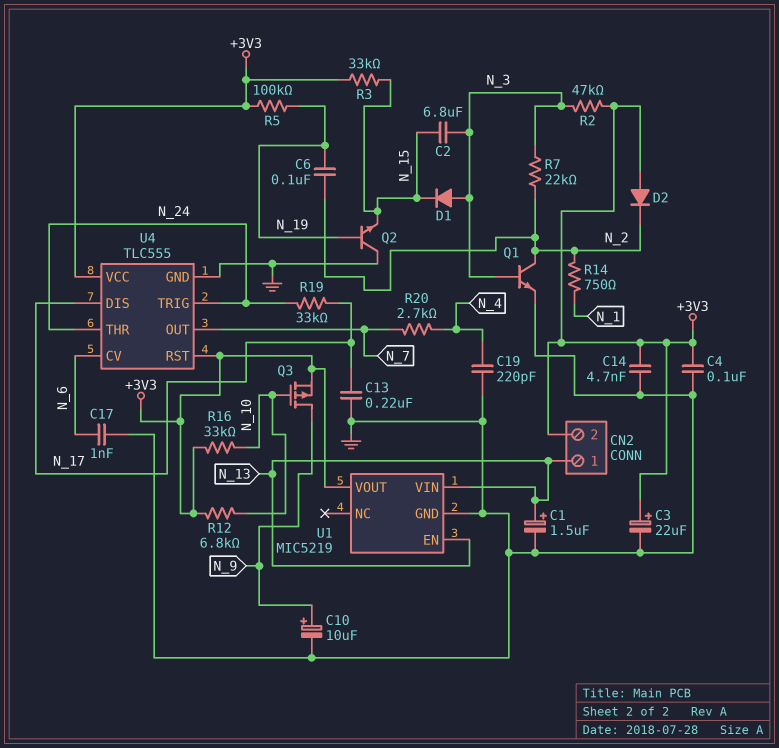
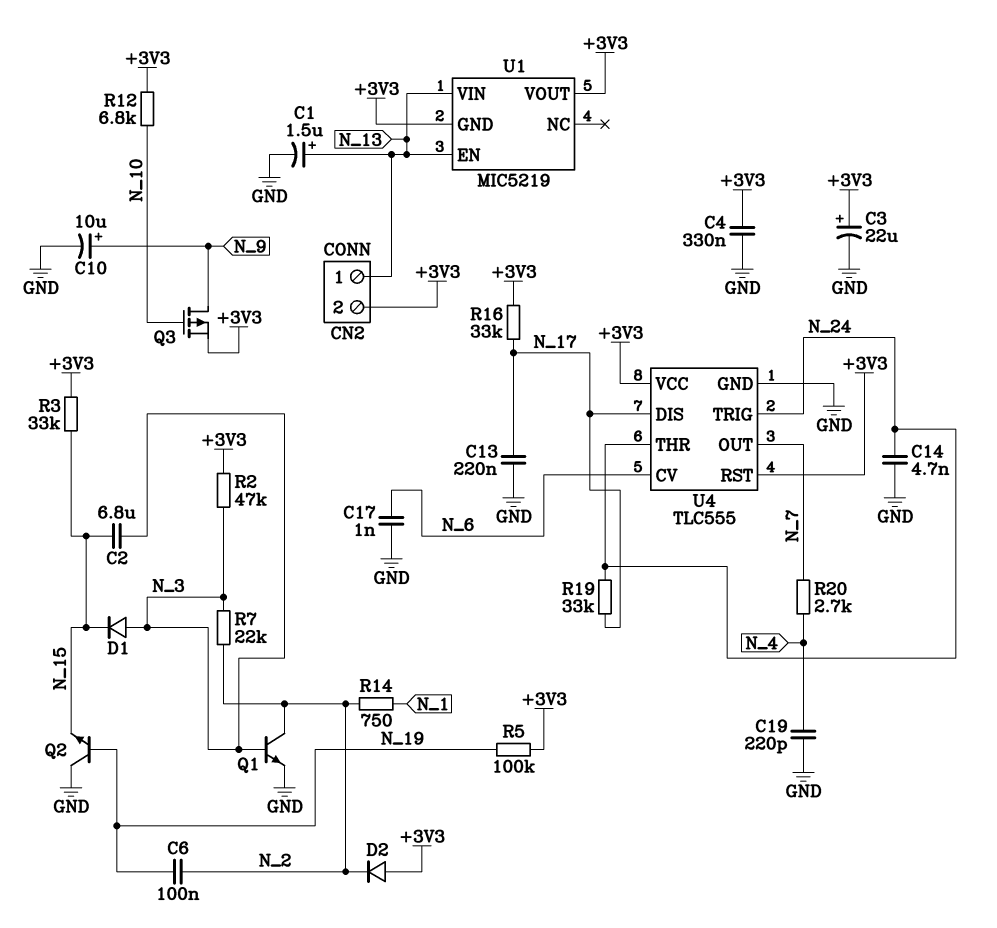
C4: 100nF (+3V3, GND) -> 330nF (+3V3, GND)
C14: 4.7nF (+3V3, GND) -> 4.7nF (GND, N_24)
R16: 33k (+3V3, N_10) -> 33k (+3V3, N_17)
U1 pin GND: GND -> +3V3

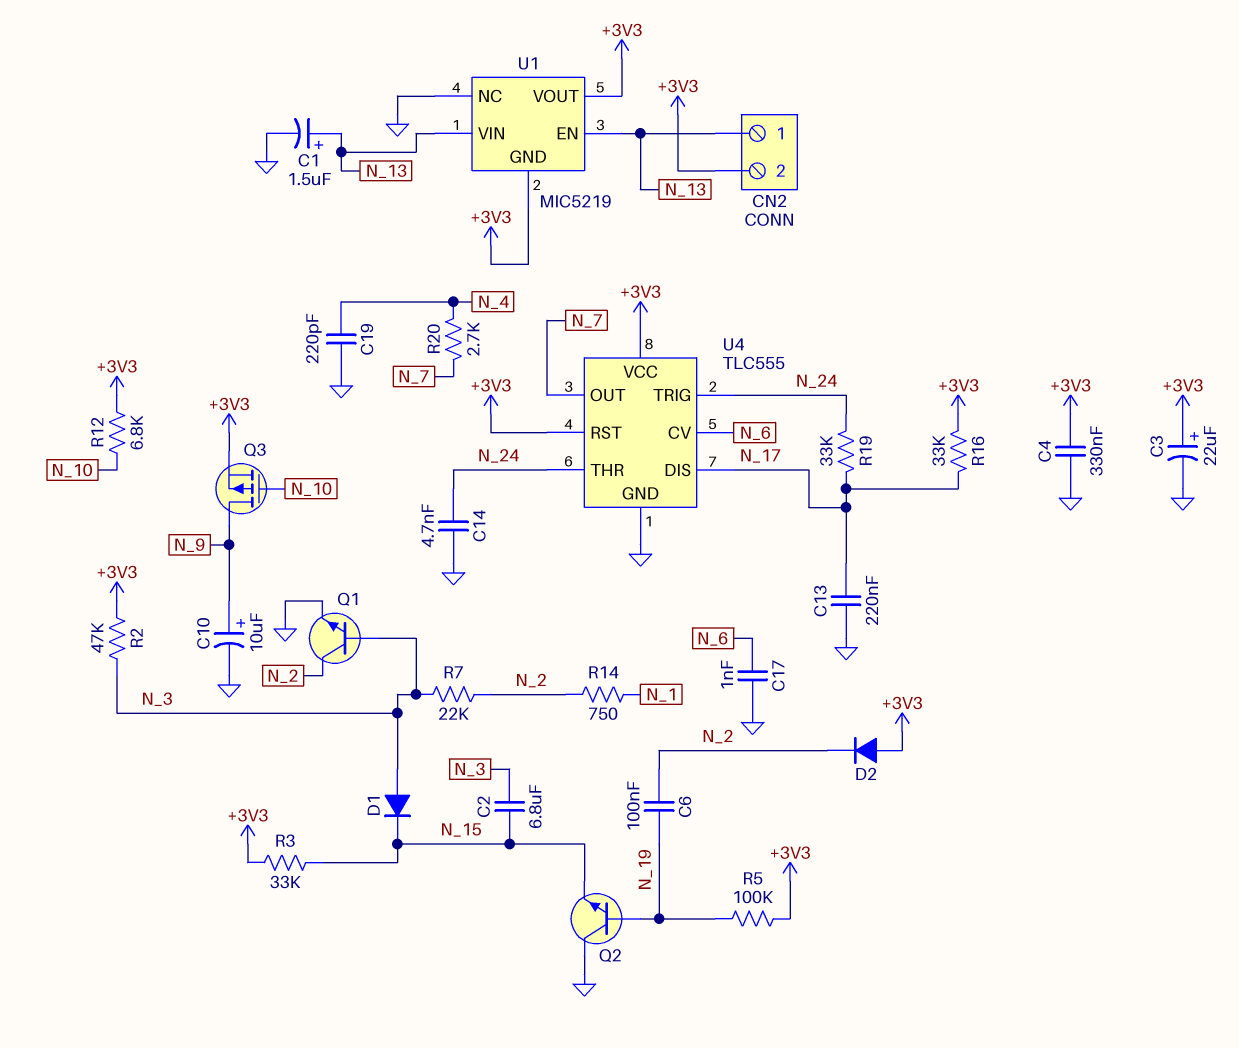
U1 pin NC: none -> GND

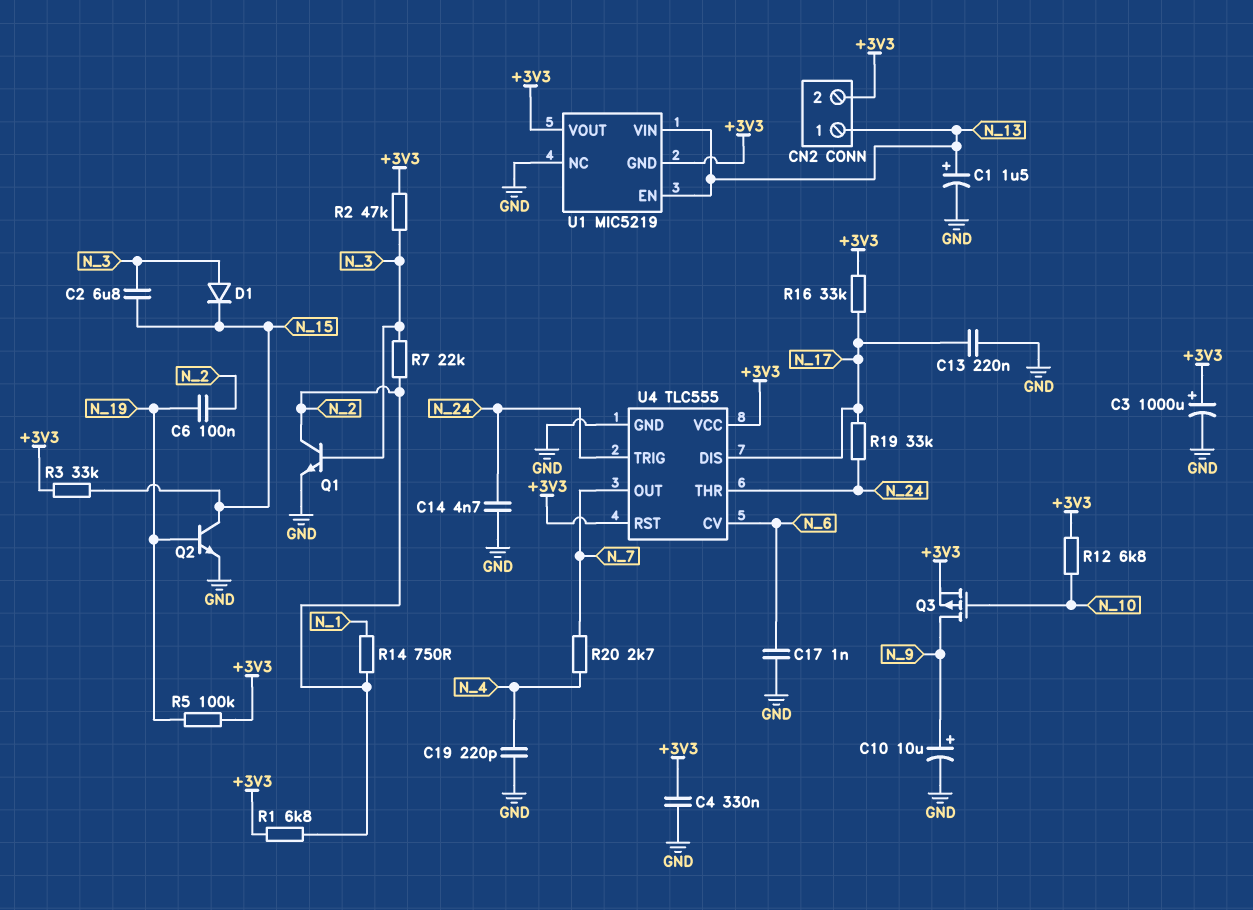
C3: 22uF (plus +3V3, minus GND) -> 1000uF (plus +3V3, minus GND)
D2: diode (A +3V3, K N_2) -> none
Q2: NPN (B N_19, C GND, E N_15) -> NPN (B N_19, C N_15, E GND)
R1: none -> 6.8k (+3V3, N_2)

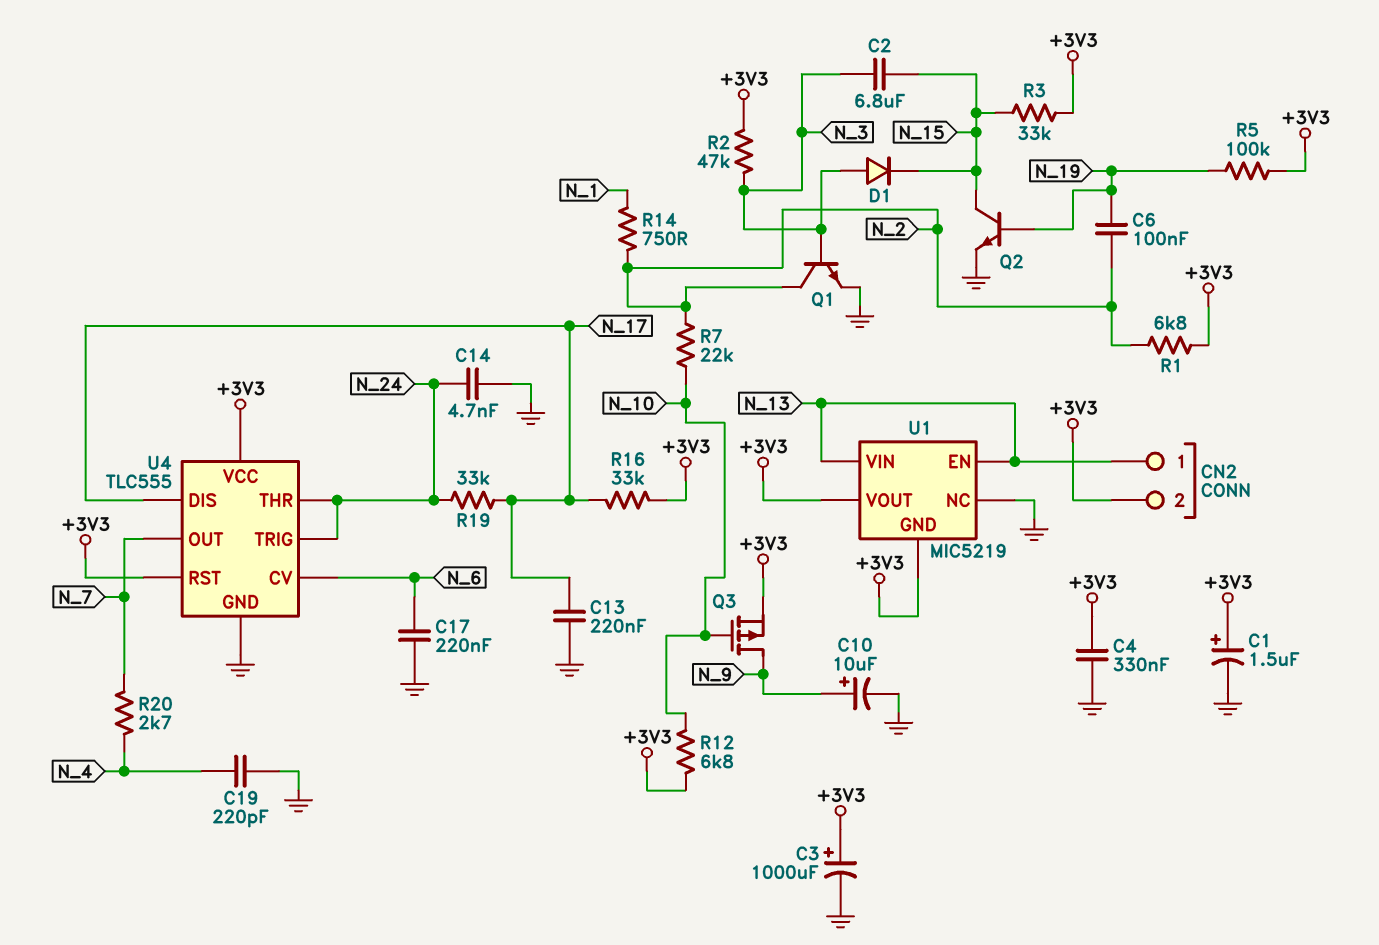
C1: 1.5uF (plus N_13, minus GND) -> 1.5uF (plus +3V3, minus GND)
C17: 1nF (GND, N_6) -> 220nF (GND, N_6)
R7: 22k (N_2, N_3) -> 22k (N_2, N_10)

